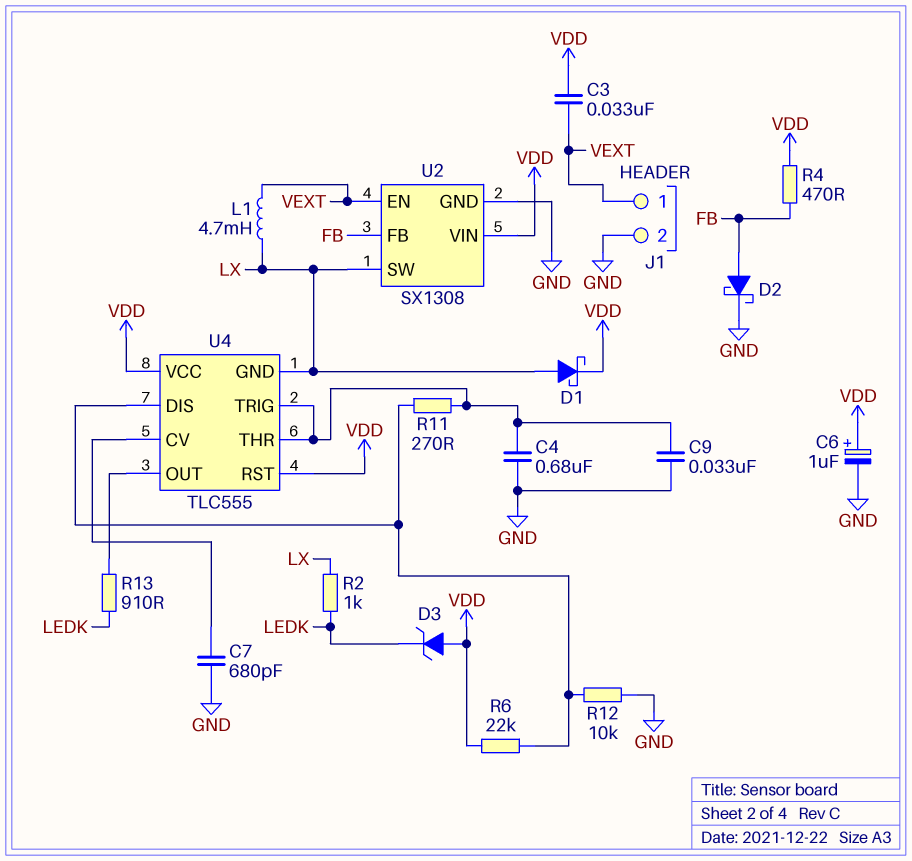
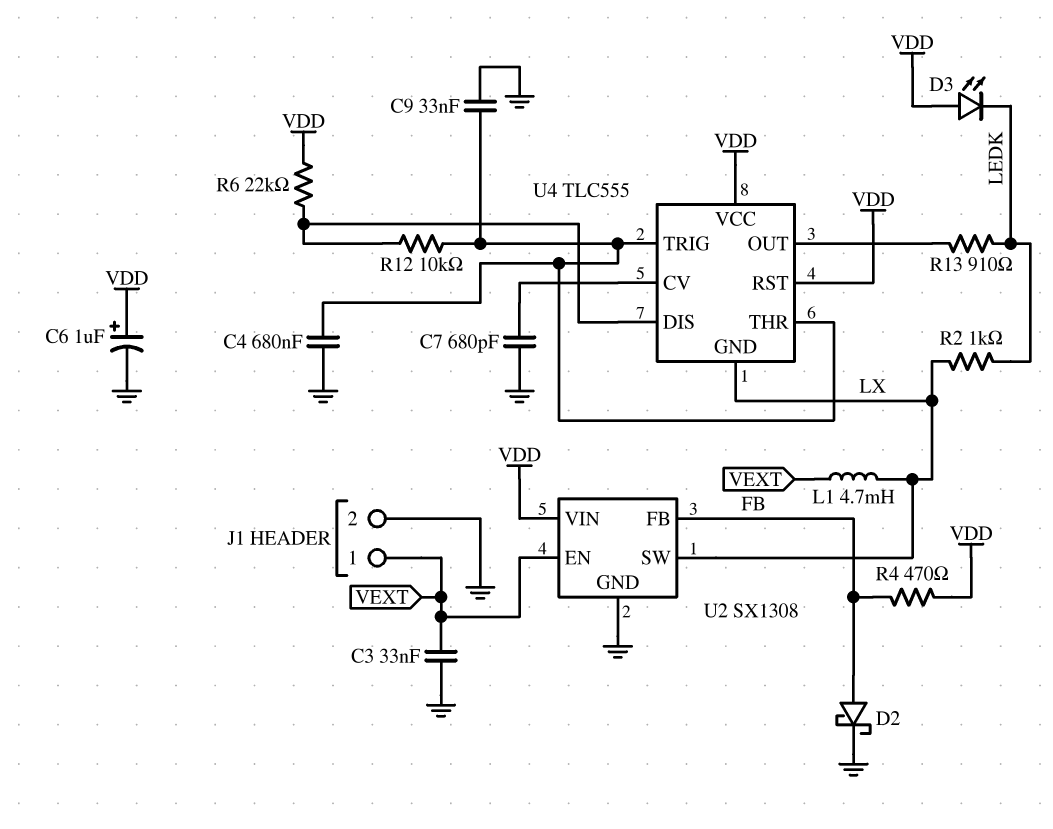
C3: 33nF (VDD, VEXT) -> 33nF (GND, VEXT)
D1: schottky (A LX, K VDD) -> none
D3: zener (A VDD, K LEDK) -> LED (A VDD, K LEDK)
R11: 270 (U4/DIS, U4/THR) -> none
R12: 10k (GND, U4/DIS) -> 10k (U4/DIS, U4/THR)

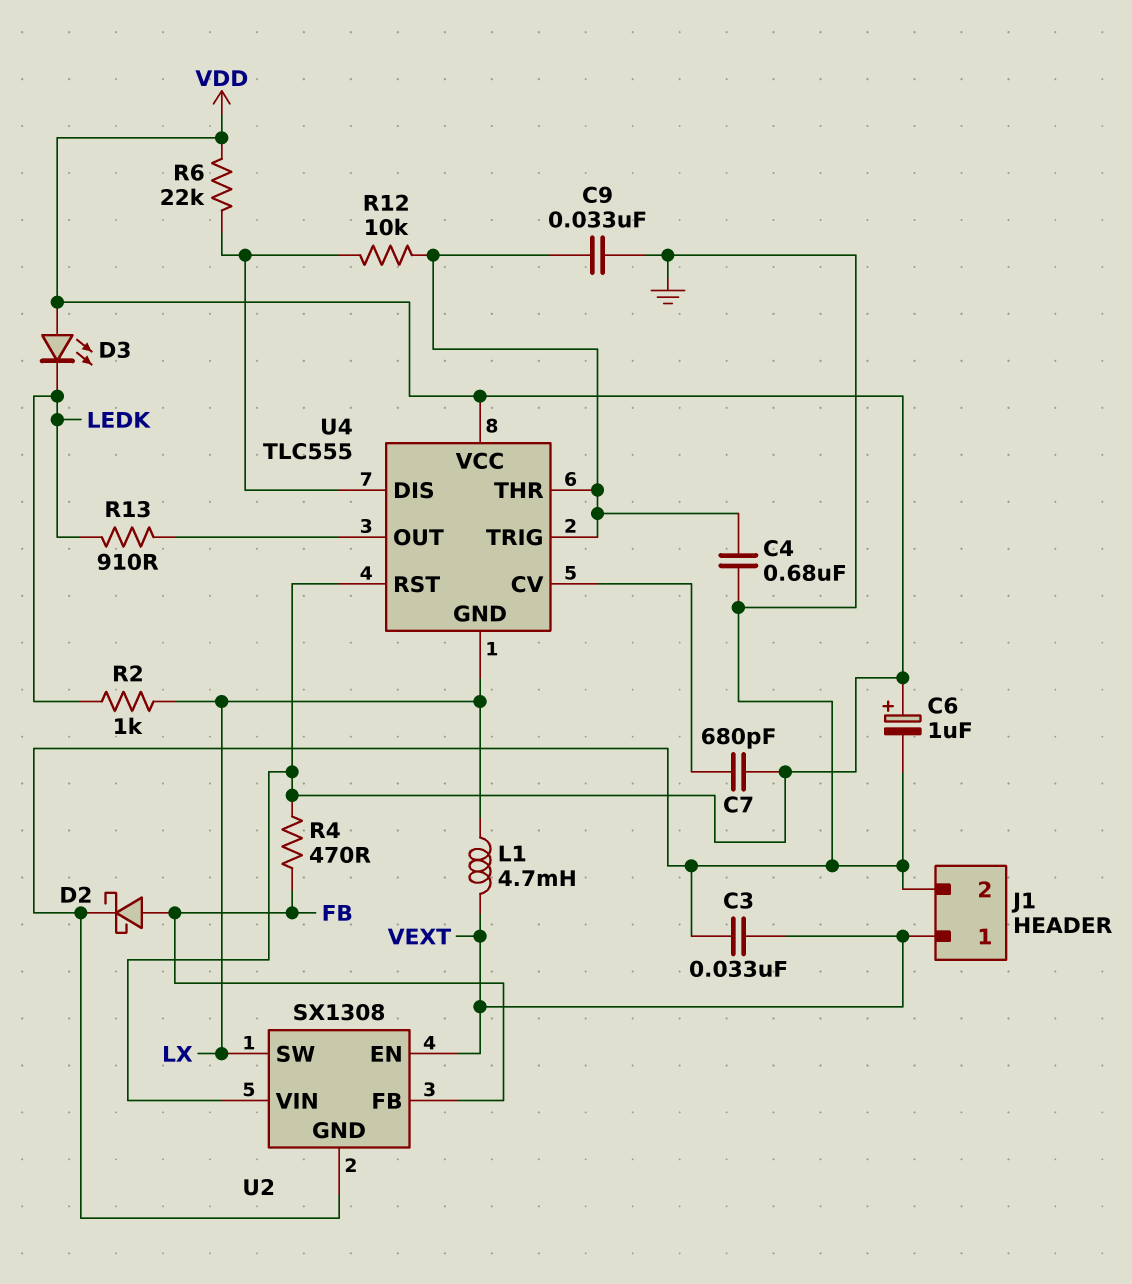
C7: 680pF (GND, U4/CV) -> 680pF (U4/CV, VDD)

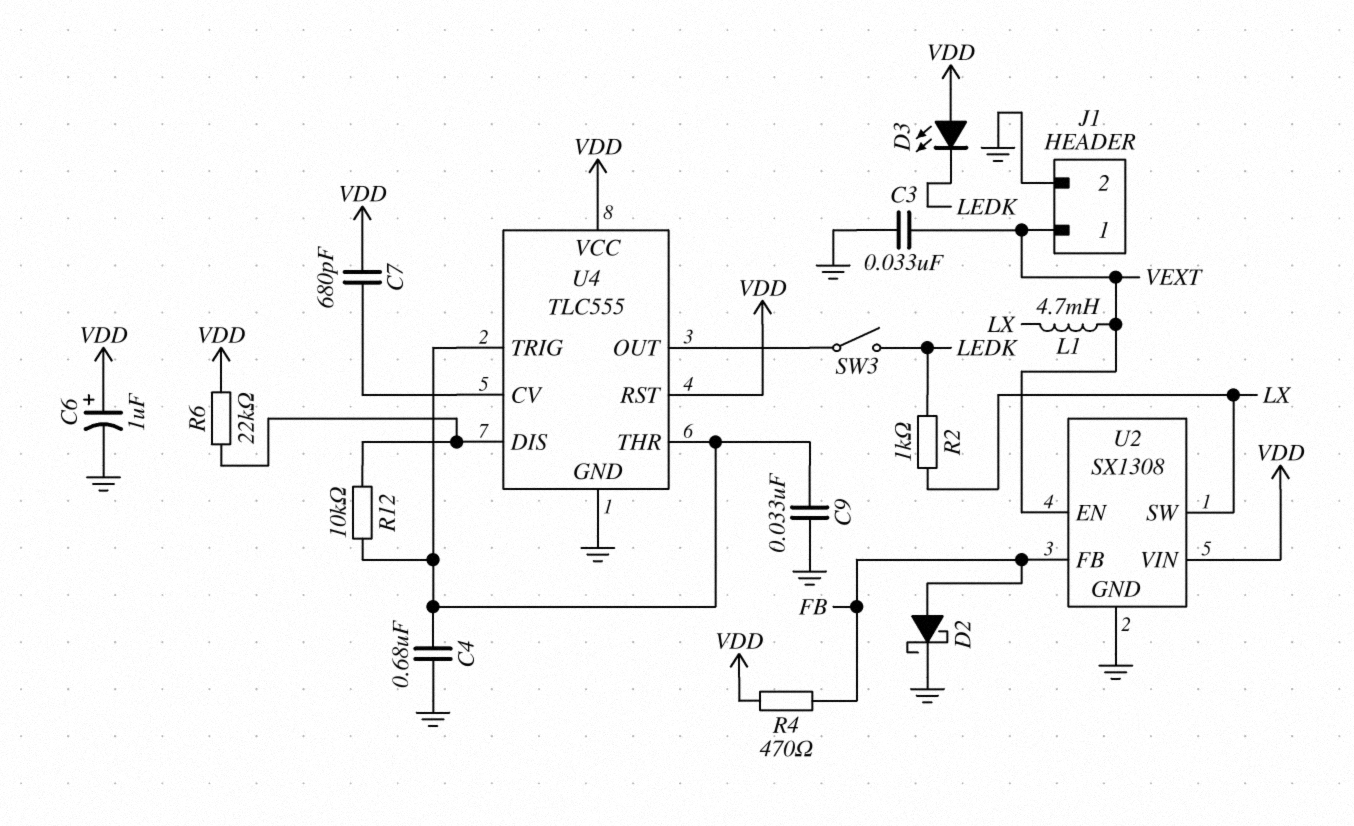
R13: 910 (LEDK, U4/OUT) -> none
SW3: none -> switch (LEDK, U4/OUT)
U4 pin GND: LX -> GND

